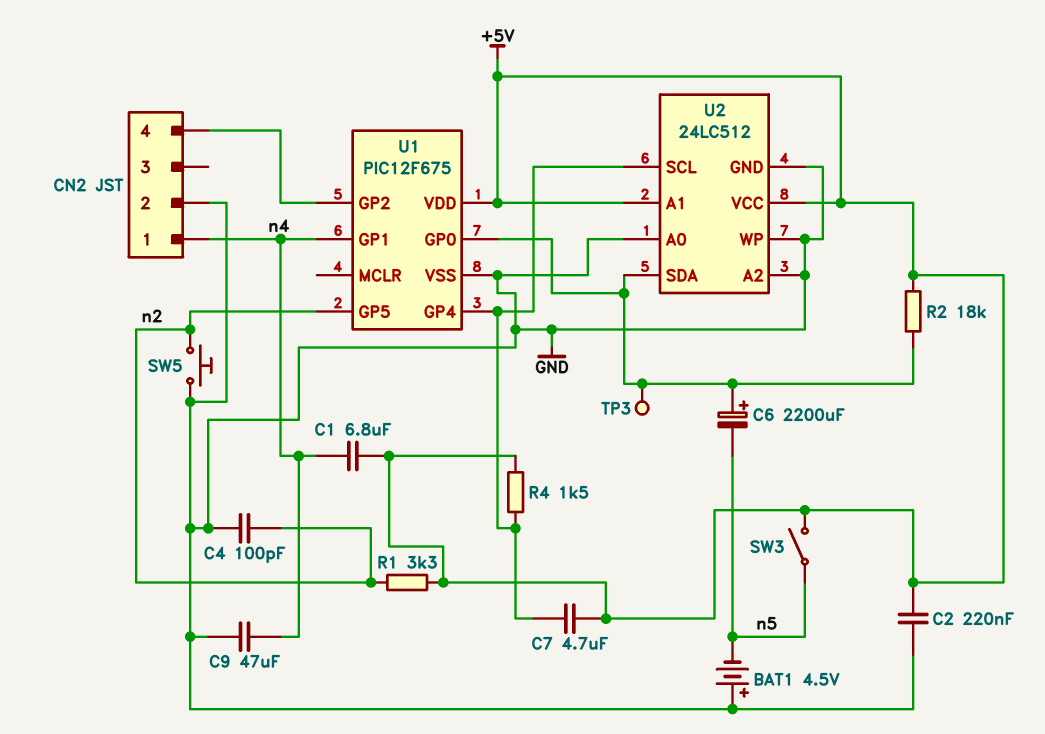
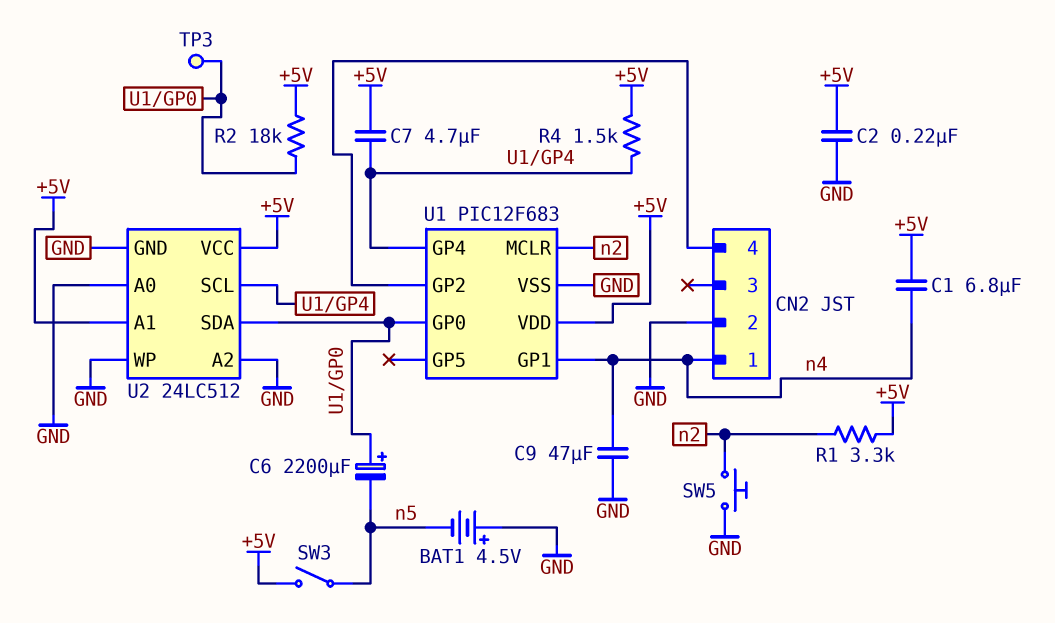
C4: 100pF (GND, n2) -> none
U1: PIC12F675 -> PIC12F683
U1 pin GP5: n2 -> none
U1 pin MCLR: none -> n2

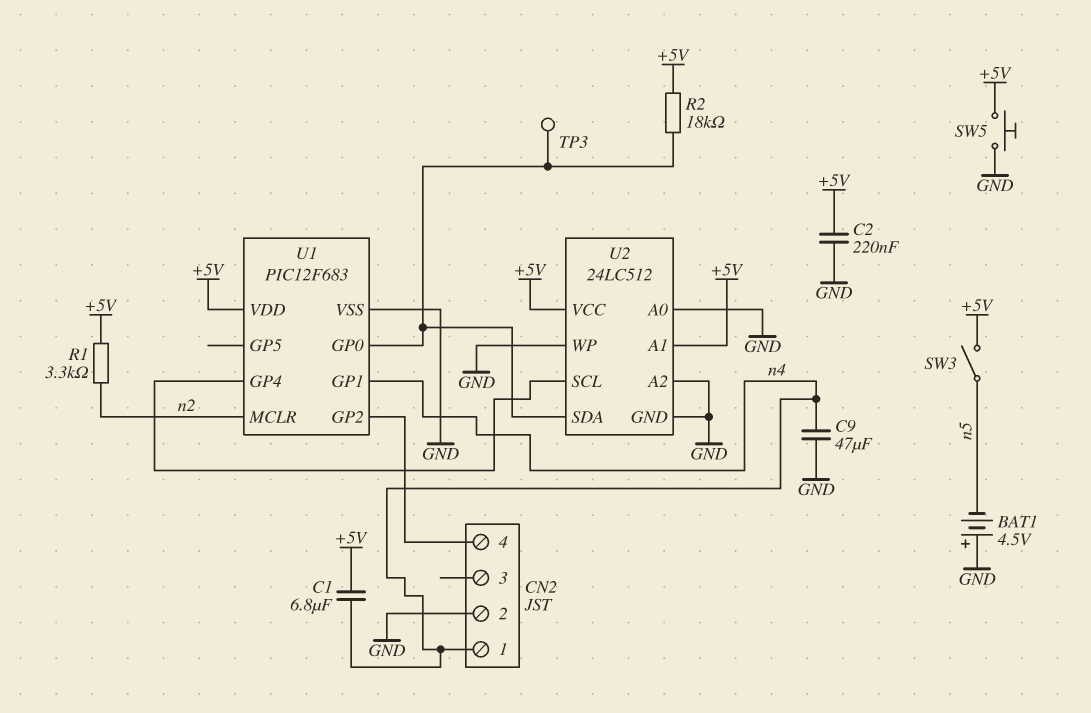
C6: 2200uF (plus U1/GP0, minus n5) -> none
C7: 4.7uF (+5V, U1/GP4) -> none
R4: 1.5k (+5V, U1/GP4) -> none
SW5: button (GND, n2) -> button (+5V, GND)

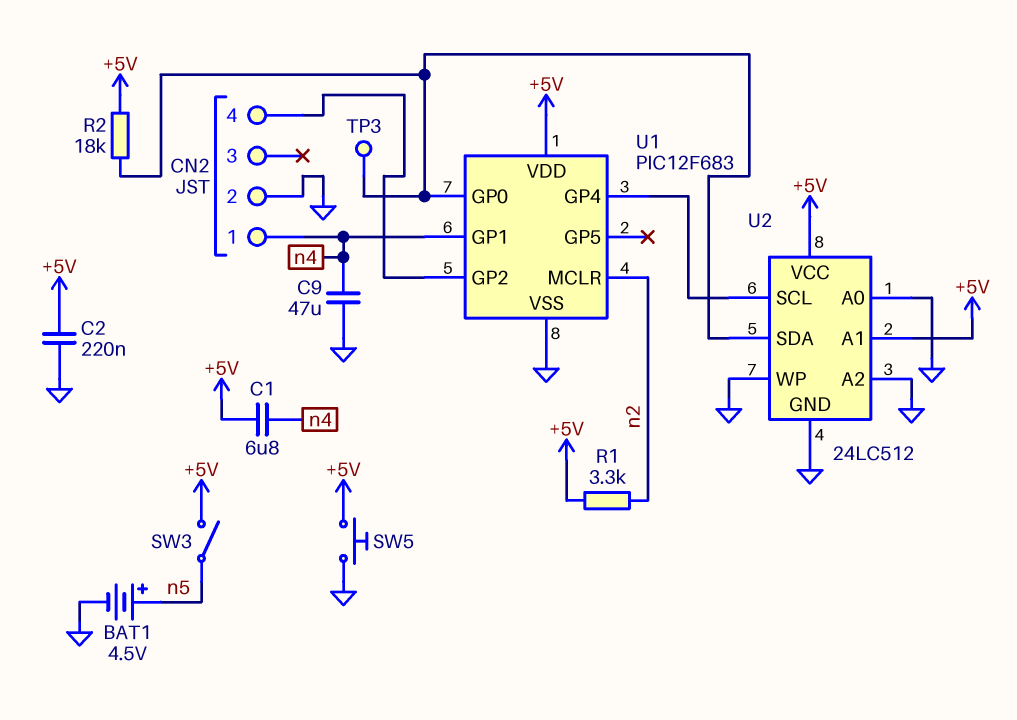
BAT1: 4.5V (plus GND, minus n5) -> 4.5V (plus n5, minus GND)

